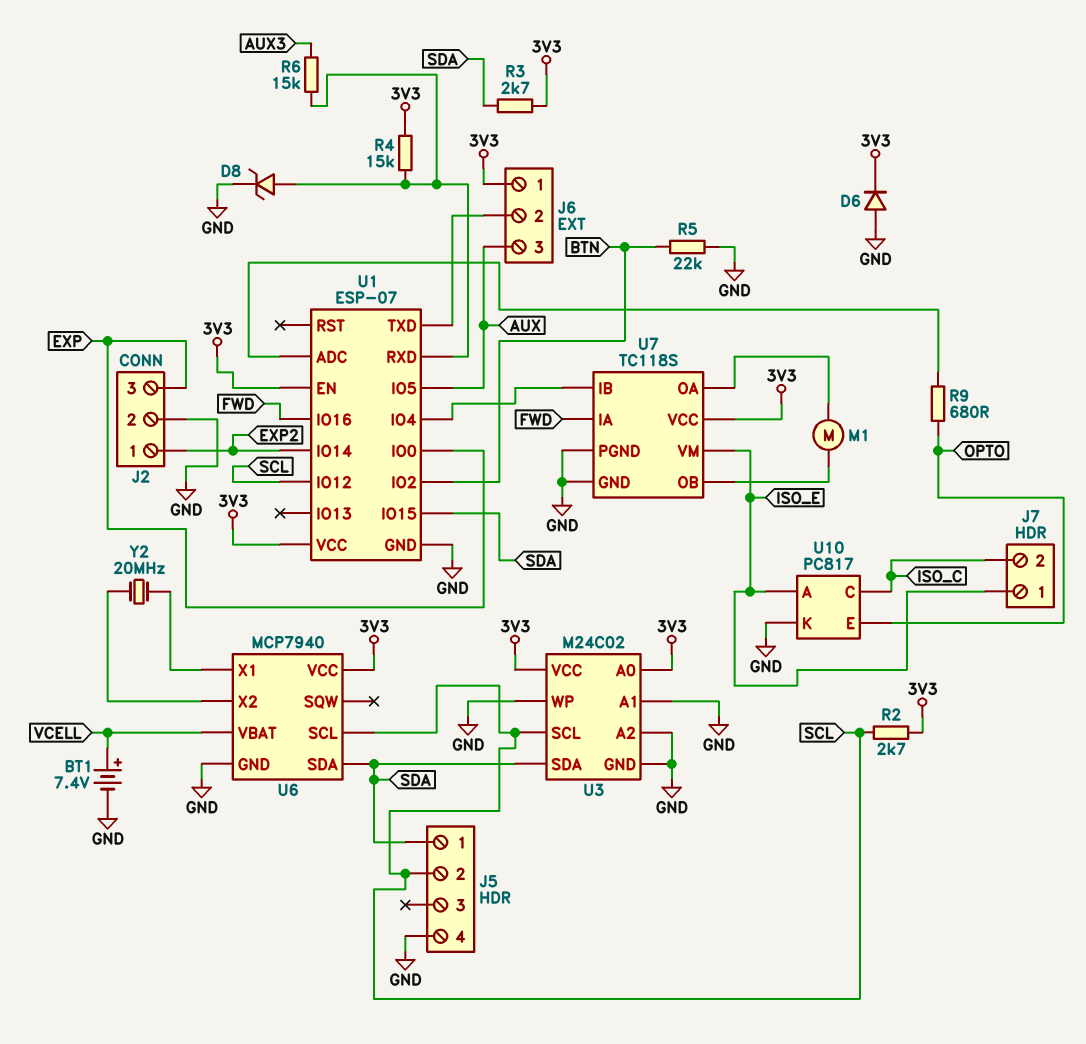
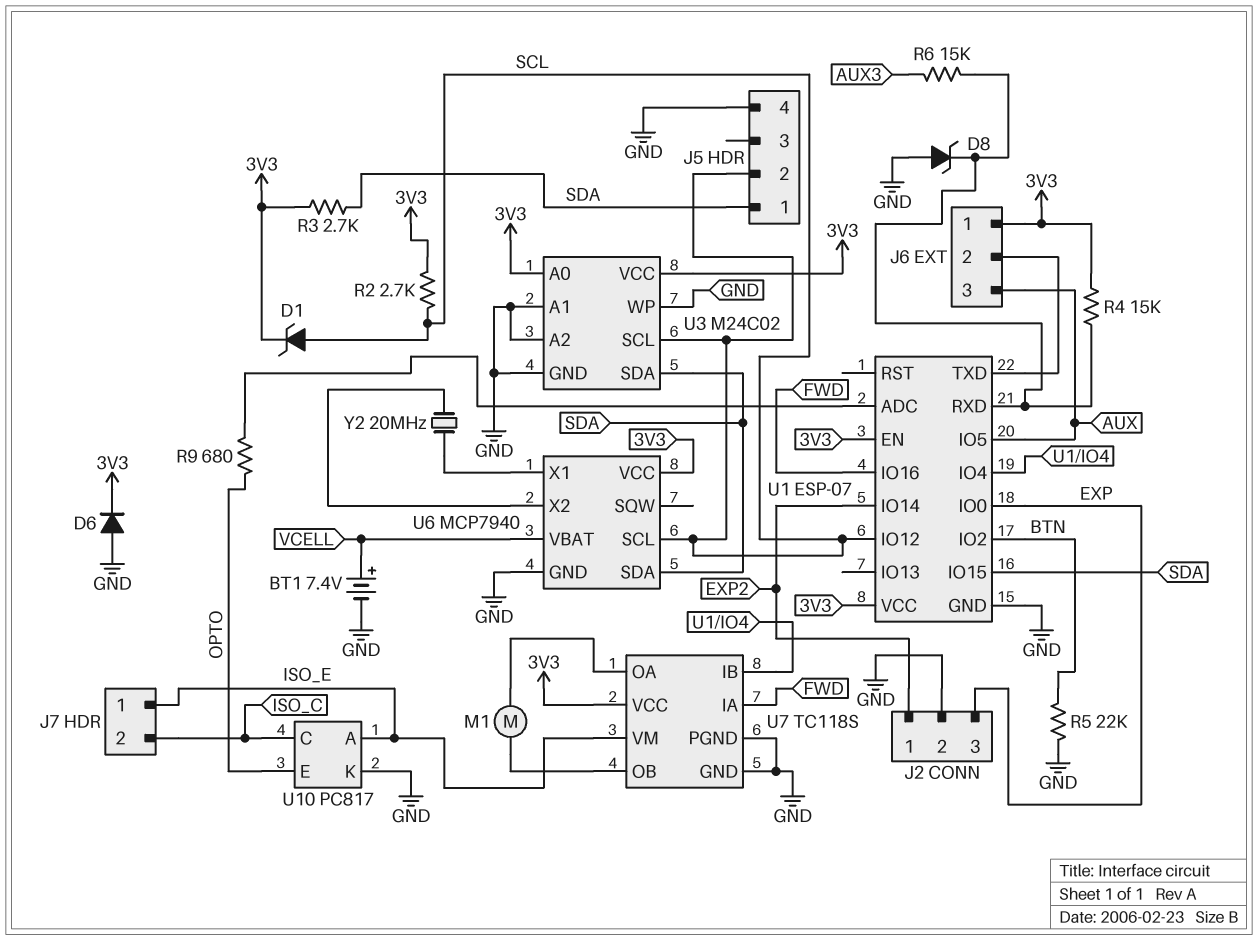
D1: none -> zener (A SCL, K 3V3)
D8: zener (A U1/RXD, K GND) -> zener (A GND, K U1/RXD)

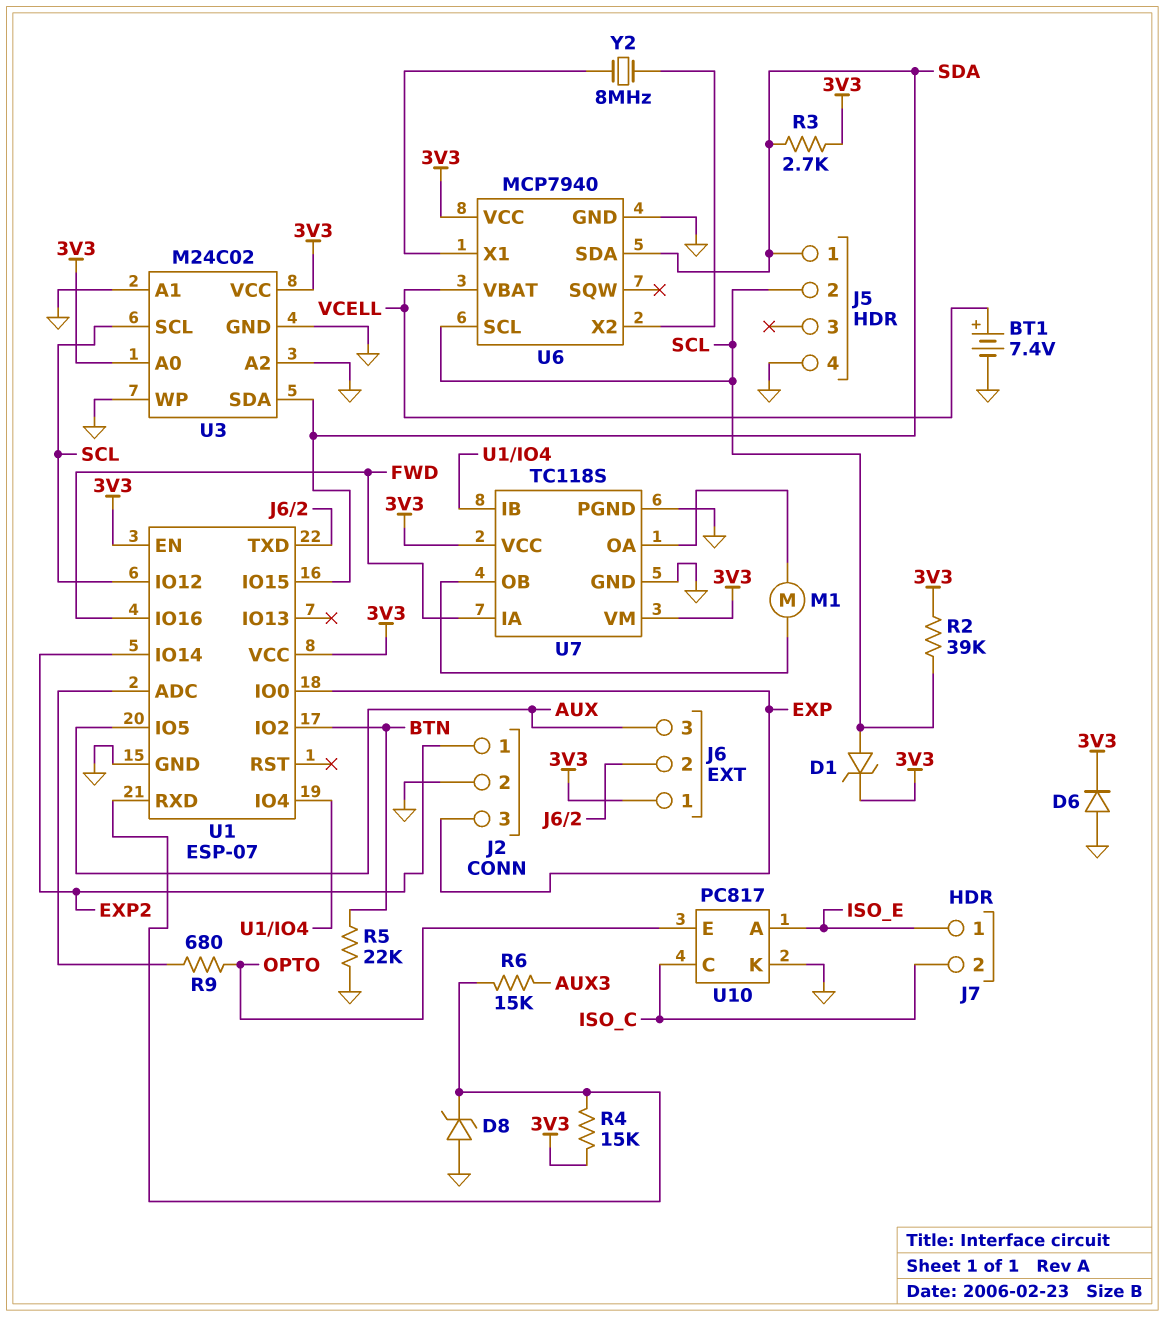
R2: 2.7k (3V3, SCL) -> 39k (3V3, SCL)
U7 pin VM: ISO_E -> 3V3
Y2: 20MHz (U6/X1, U6/X2) -> 8MHz (U6/X1, U6/X2)

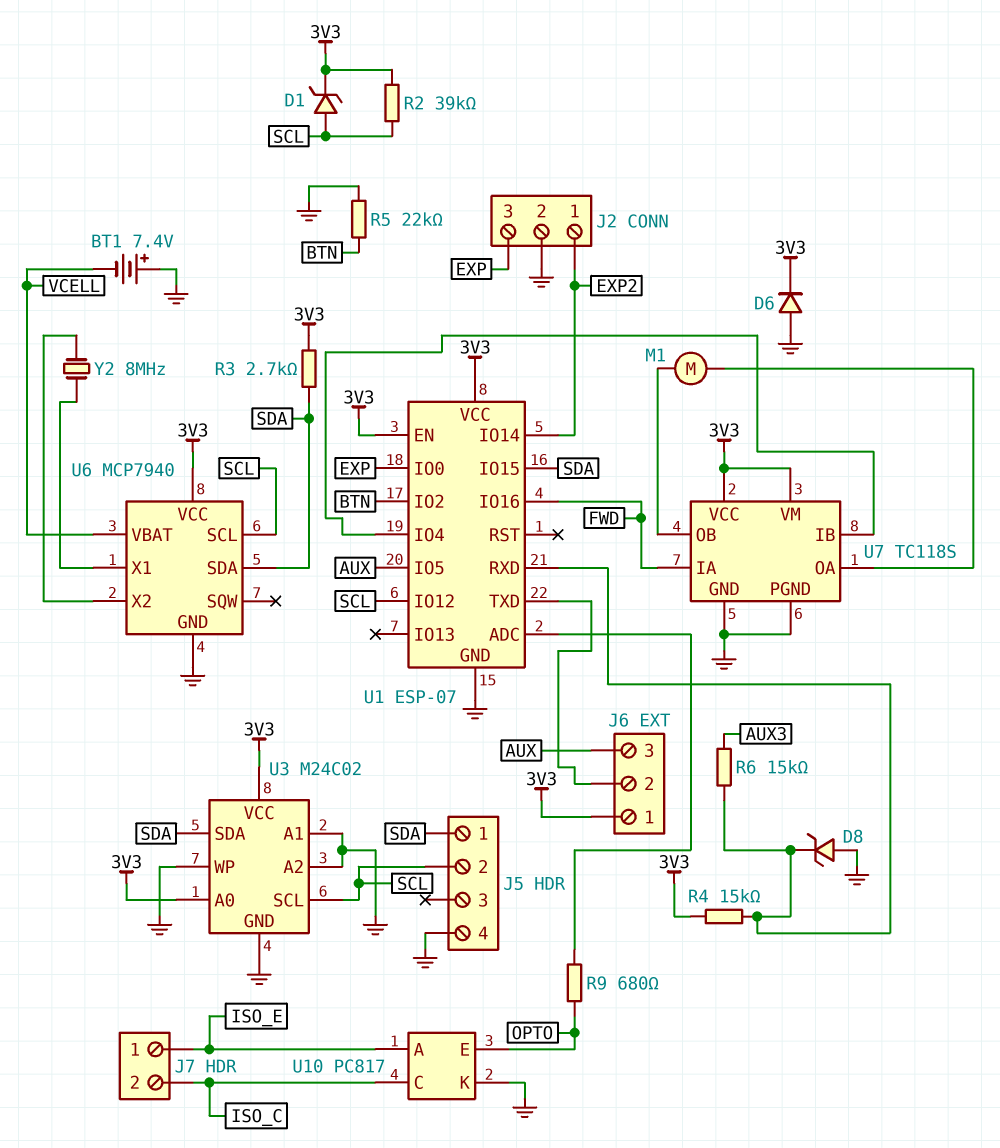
BT1: 7.4V (plus VCELL, minus GND) -> 7.4V (plus GND, minus VCELL)

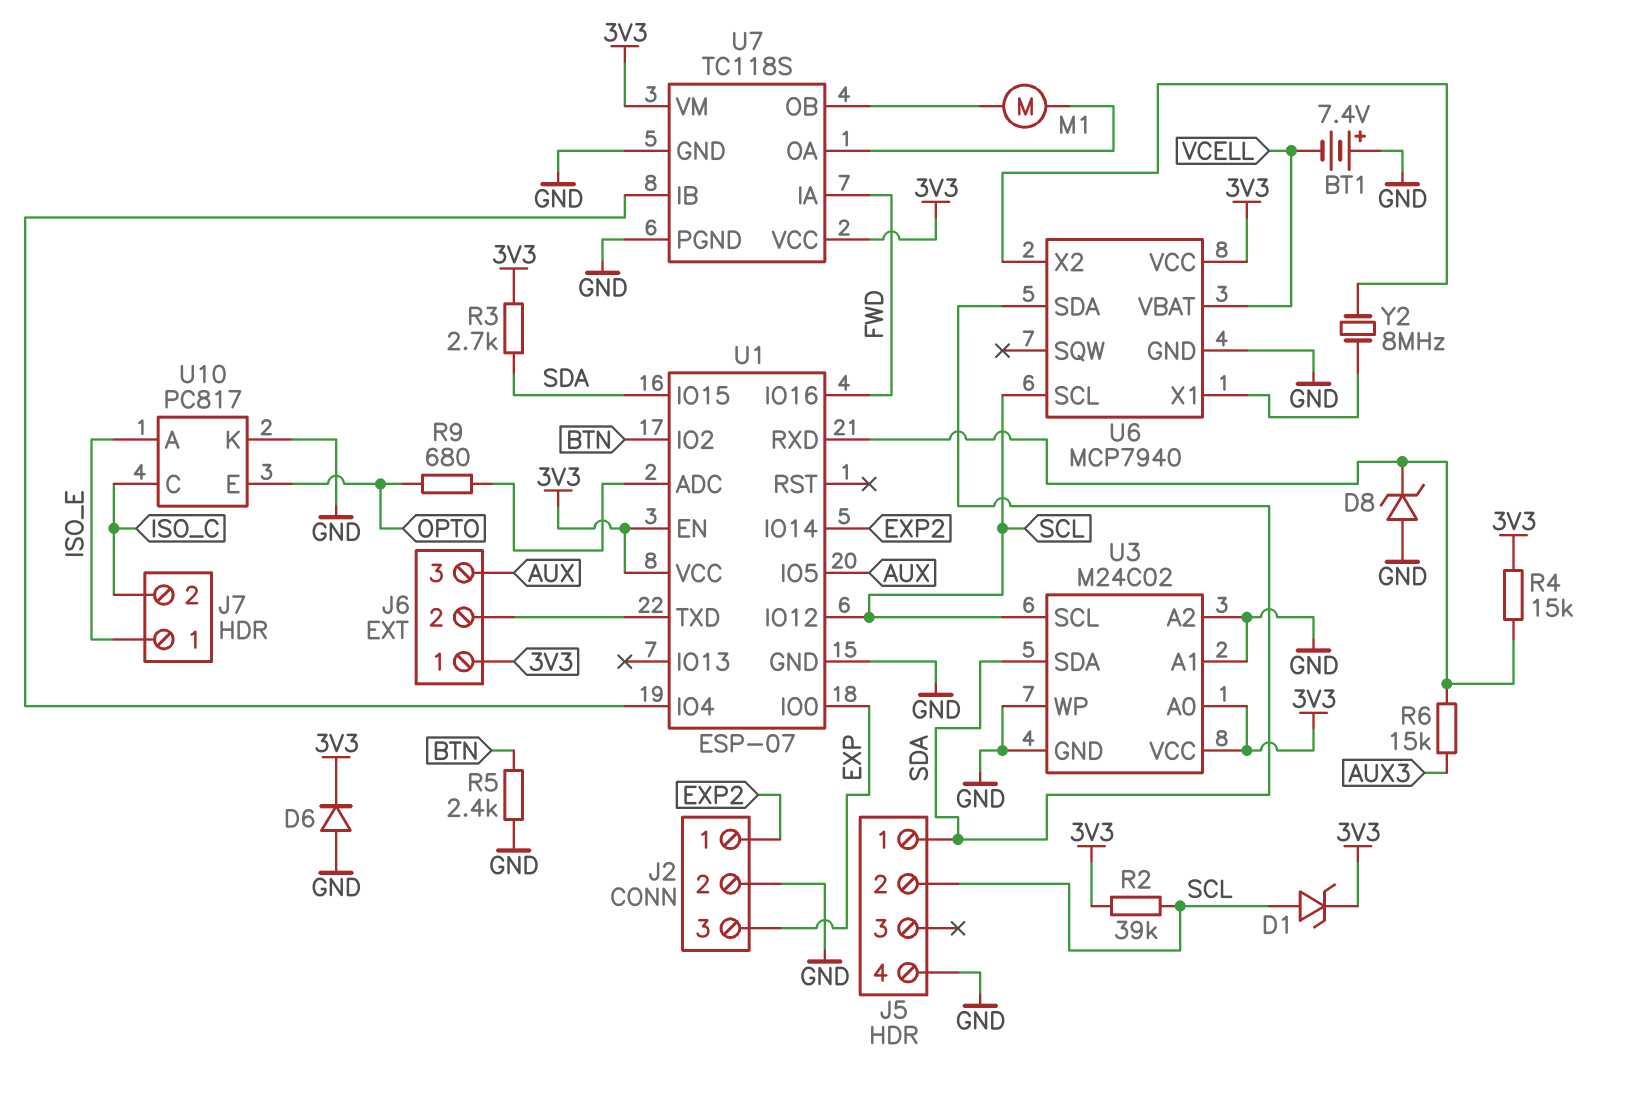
R5: 22k (BTN, GND) -> 2.4k (BTN, GND)

